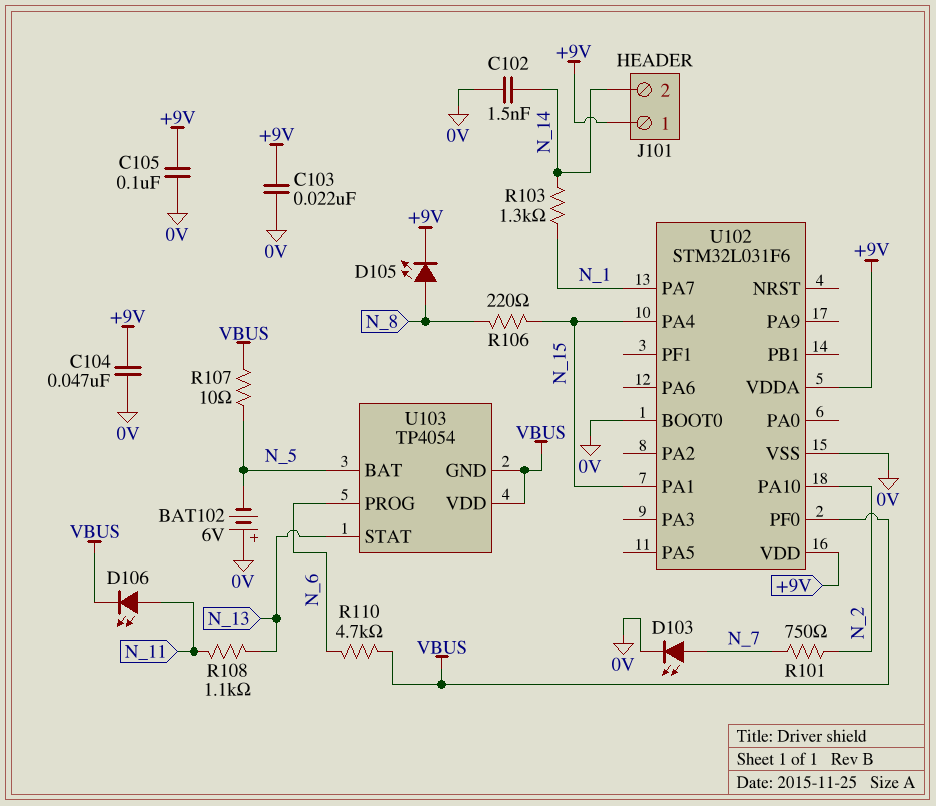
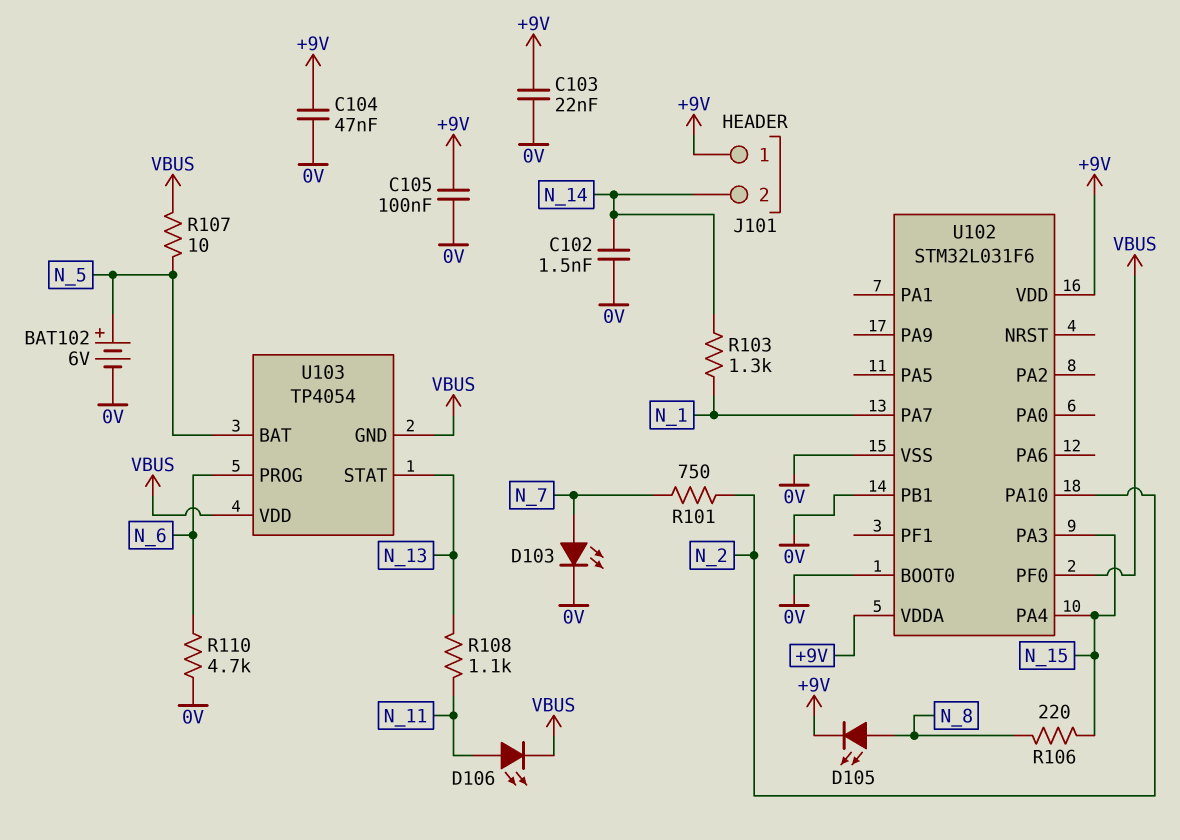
BAT102: 6V (plus 0V, minus N_5) -> 6V (plus N_5, minus 0V)
R110: 4.7k (N_6, VBUS) -> 4.7k (0V, N_6)
U102 pin PA1: N_15 -> none
U102 pin PA3: none -> N_15
U102 pin PB1: none -> 0V

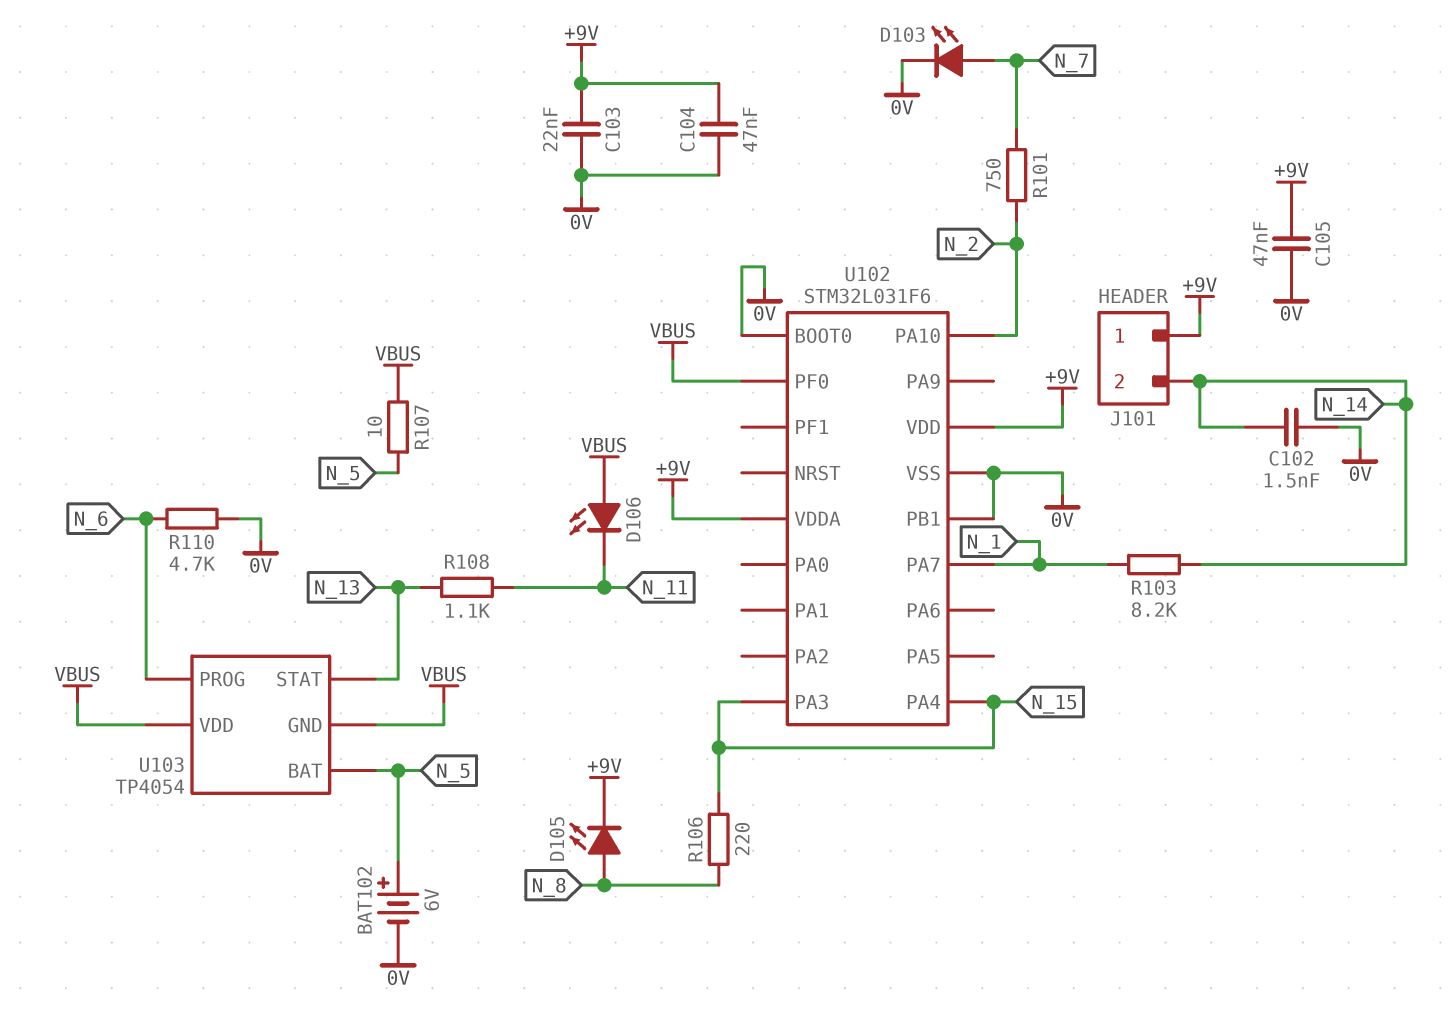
C105: 100nF (+9V, 0V) -> 47nF (+9V, 0V)
D106: LED (A N_11, K VBUS) -> LED (A VBUS, K N_11)
R103: 1.3k (N_1, N_14) -> 8.2k (N_1, N_14)

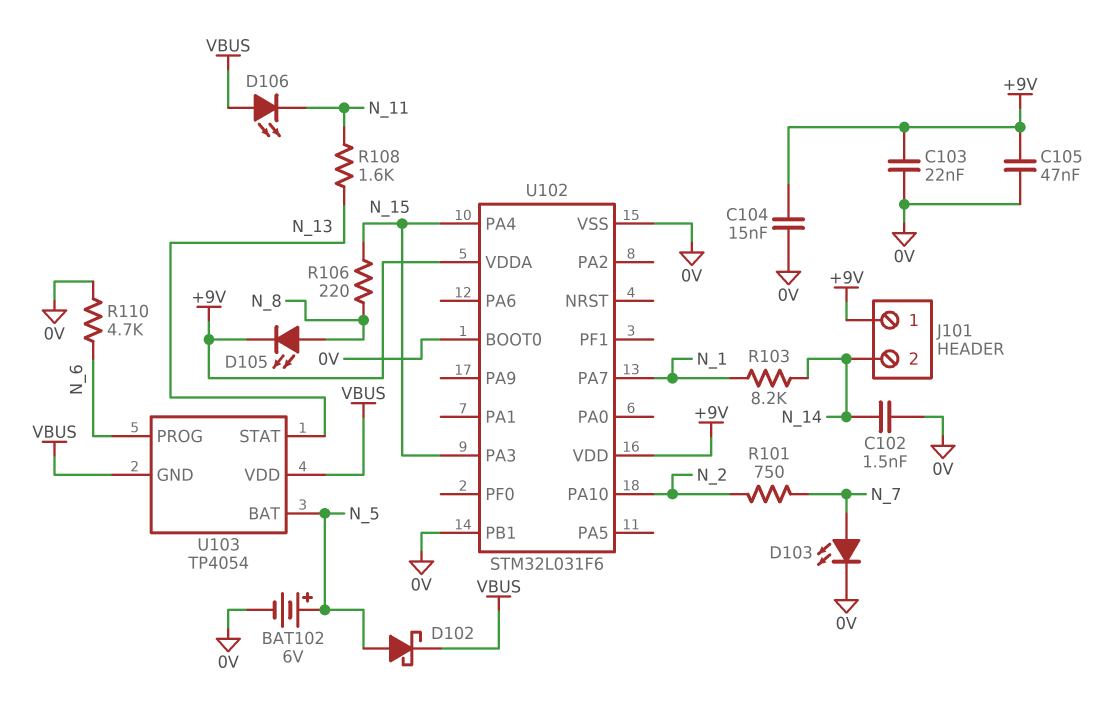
C104: 47nF (+9V, 0V) -> 15nF (+9V, 0V)
D102: none -> schottky (A N_5, K VBUS)
R107: 10 (N_5, VBUS) -> none
R108: 1.1k (N_11, N_13) -> 1.6k (N_11, N_13)
U102 pin PF0: VBUS -> none

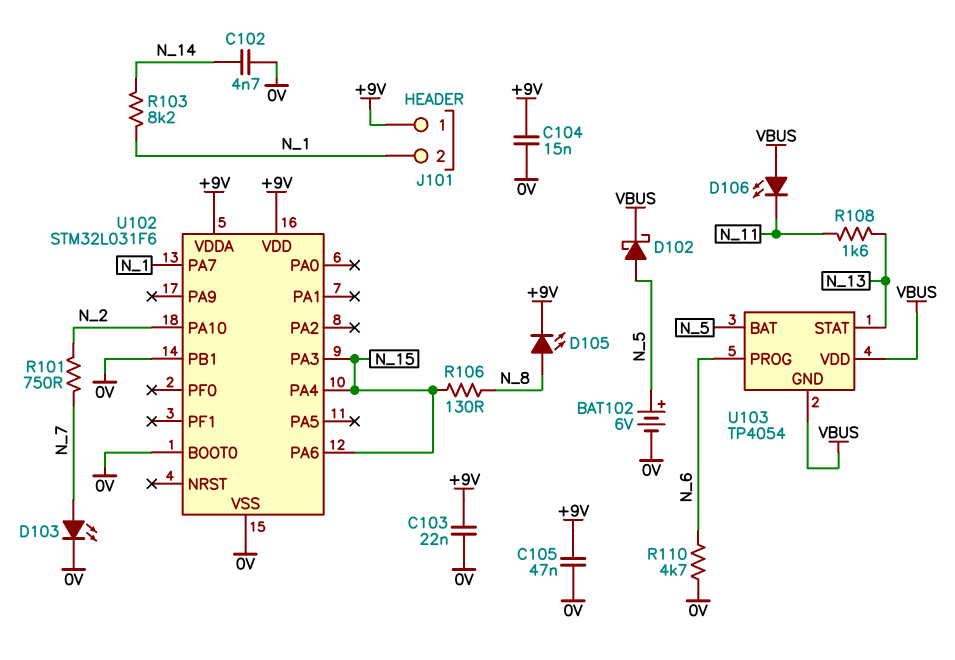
C102: 1.5nF (0V, N_14) -> 4.7nF (0V, N_14)
J101 pin 2: N_14 -> N_1
R106: 220 (N_8, N_15) -> 130 (N_8, N_15)
U102 pin PA6: none -> N_15

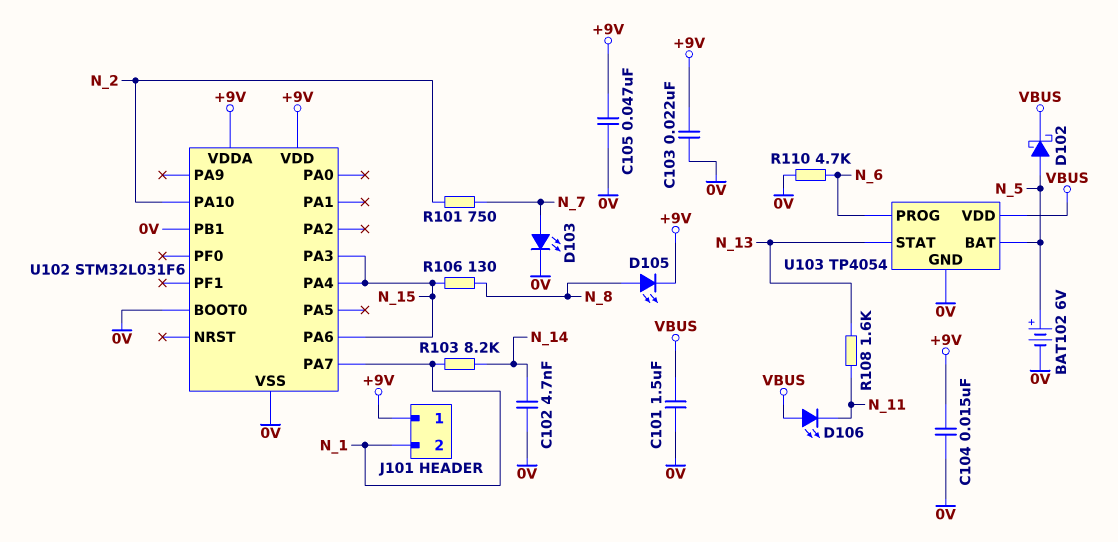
C101: none -> 1.5uF (0V, VBUS)
U103 pin GND: VBUS -> 0V

